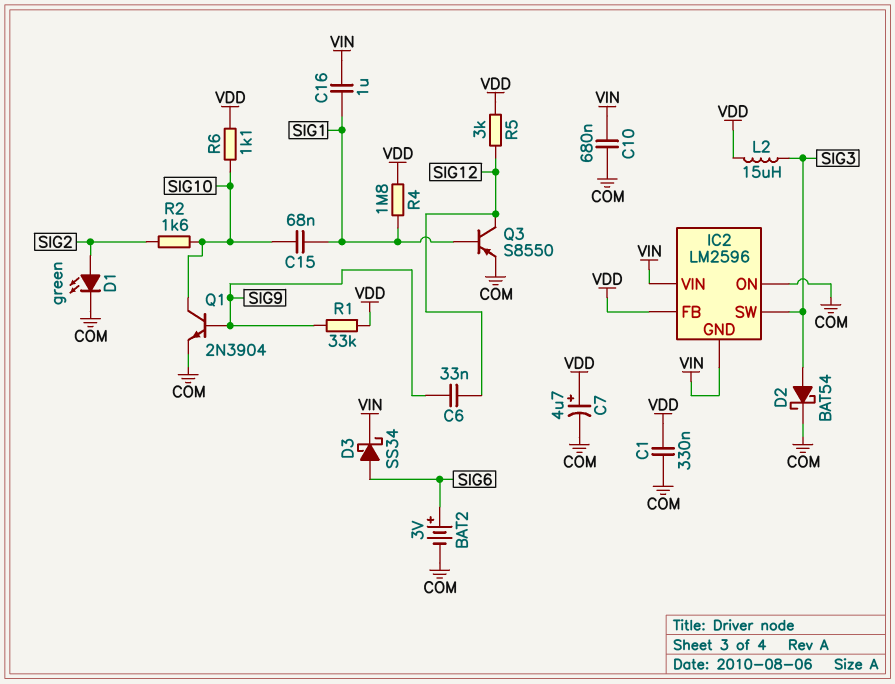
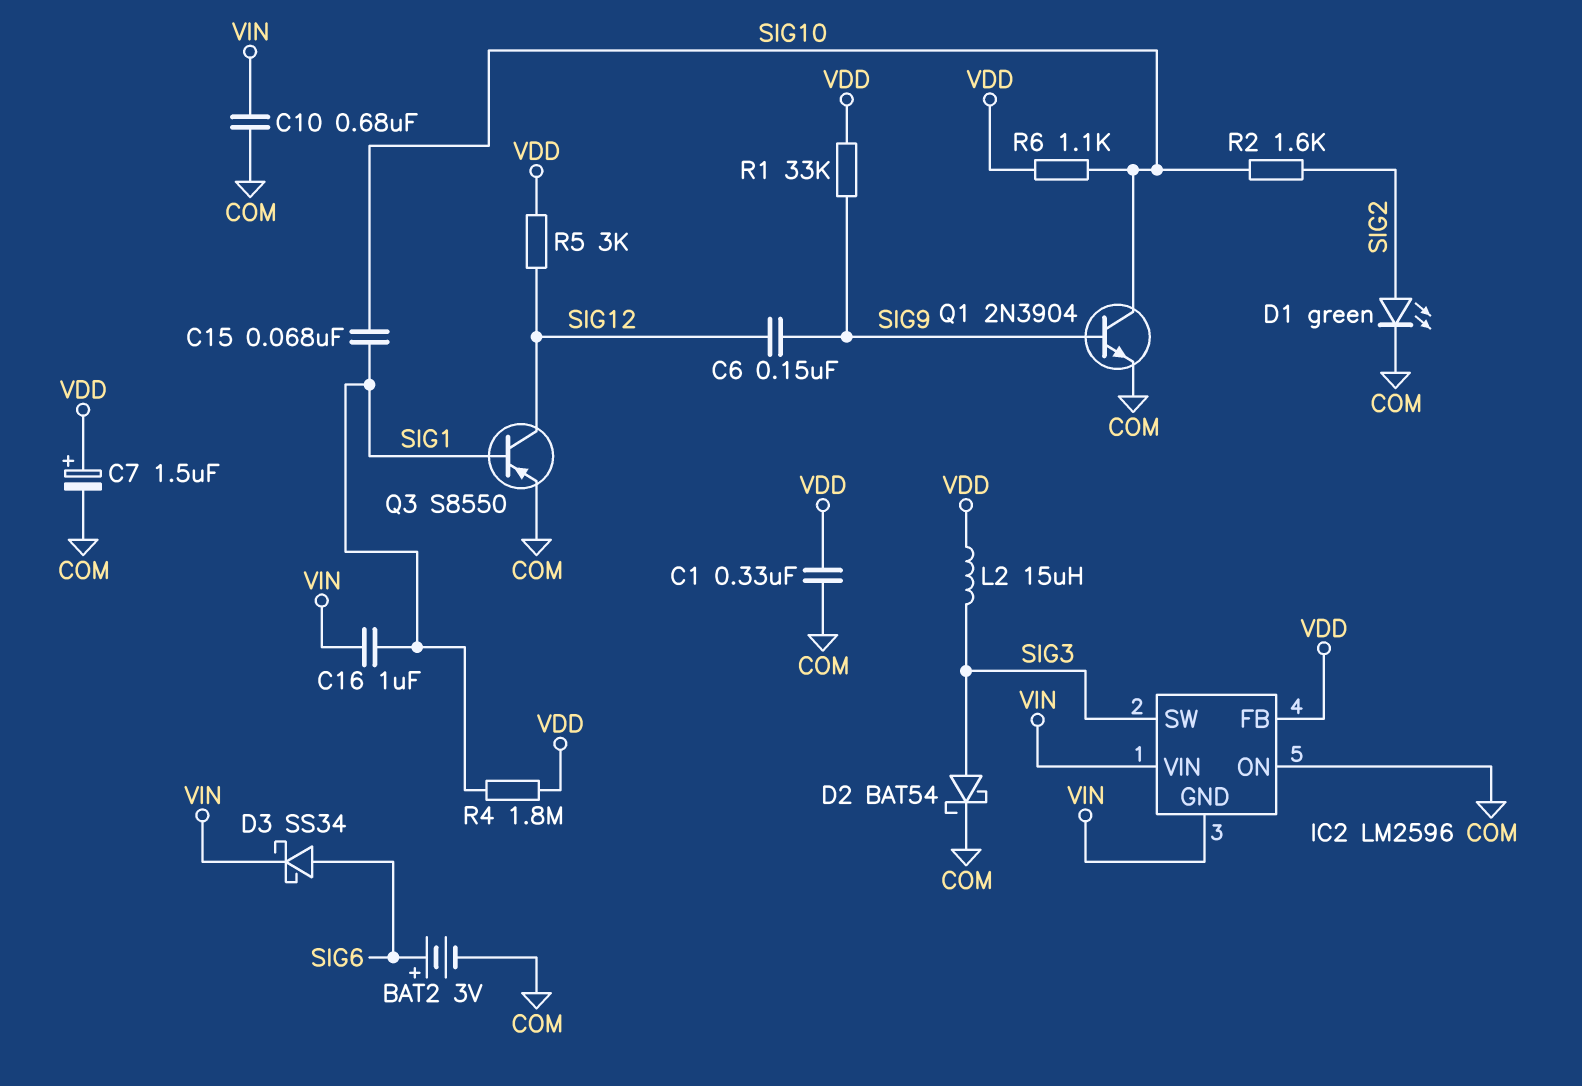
C6: 33nF (SIG9, SIG12) -> 150nF (SIG9, SIG12)
C7: 4.7uF (plus VDD, minus COM) -> 1.5uF (plus VDD, minus COM)

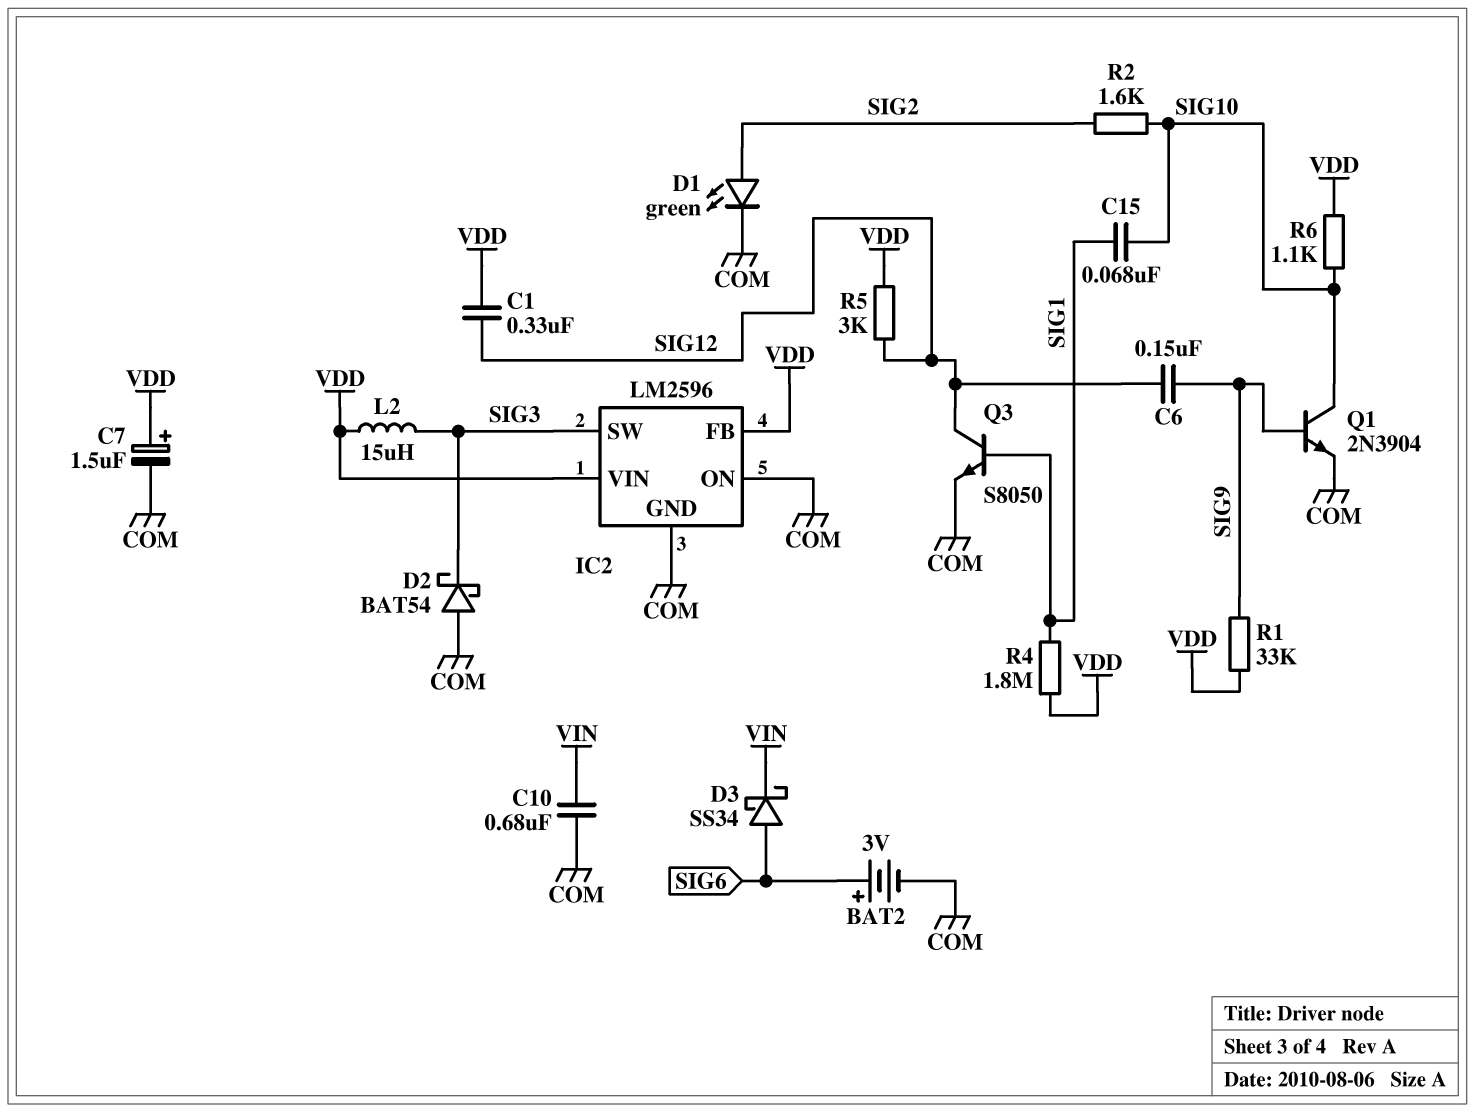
C1: 330nF (COM, VDD) -> 330nF (SIG12, VDD)
C16: 1uF (SIG1, VIN) -> none
D2: schottky BAT54 (A SIG3, K COM) -> schottky BAT54 (A COM, K SIG3)
IC2 pin GND: VIN -> COM
IC2 pin VIN: VIN -> VDD
Q3: PNP S8550 (B SIG1, C SIG12, E COM) -> NPN S8050 (B SIG1, C SIG12, E COM)

